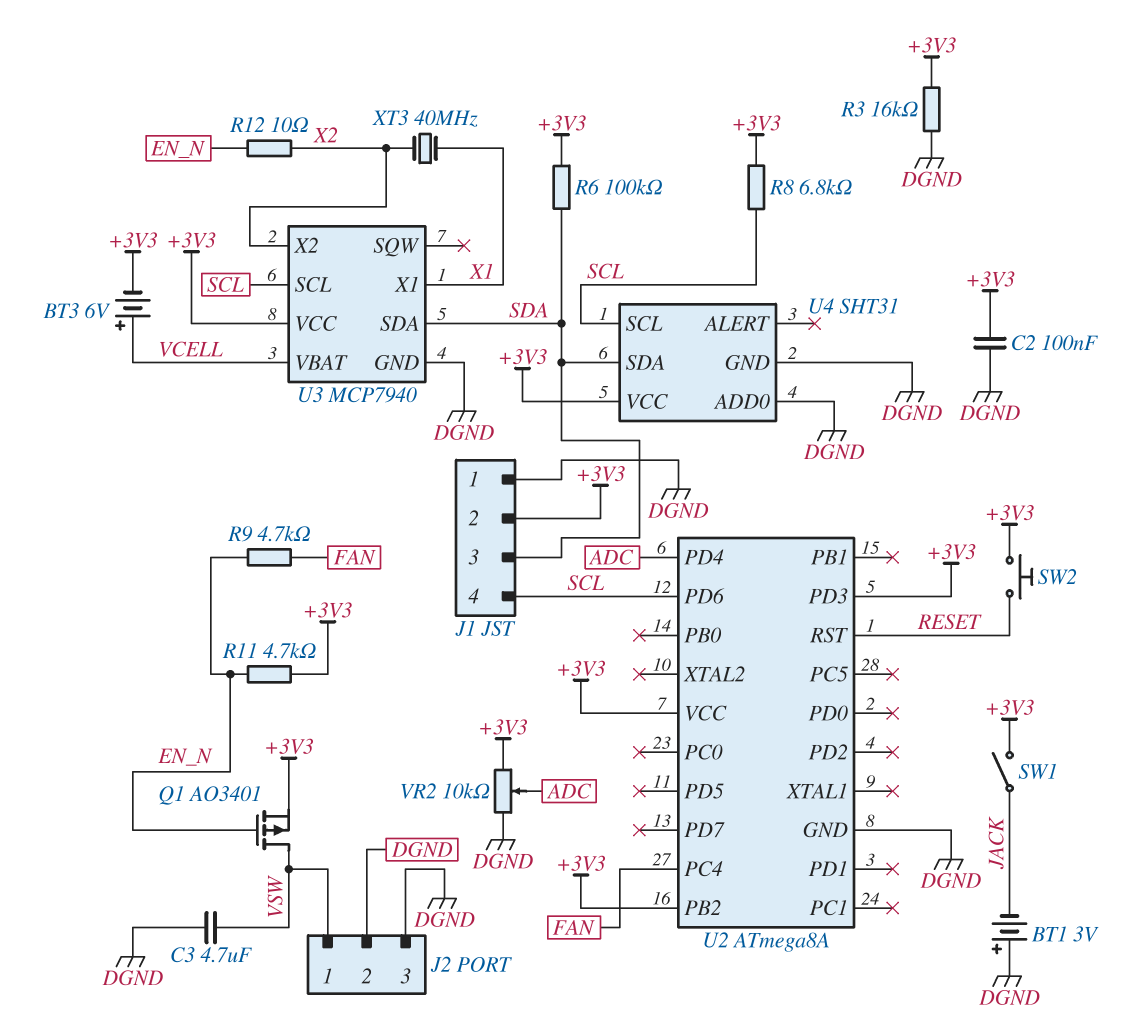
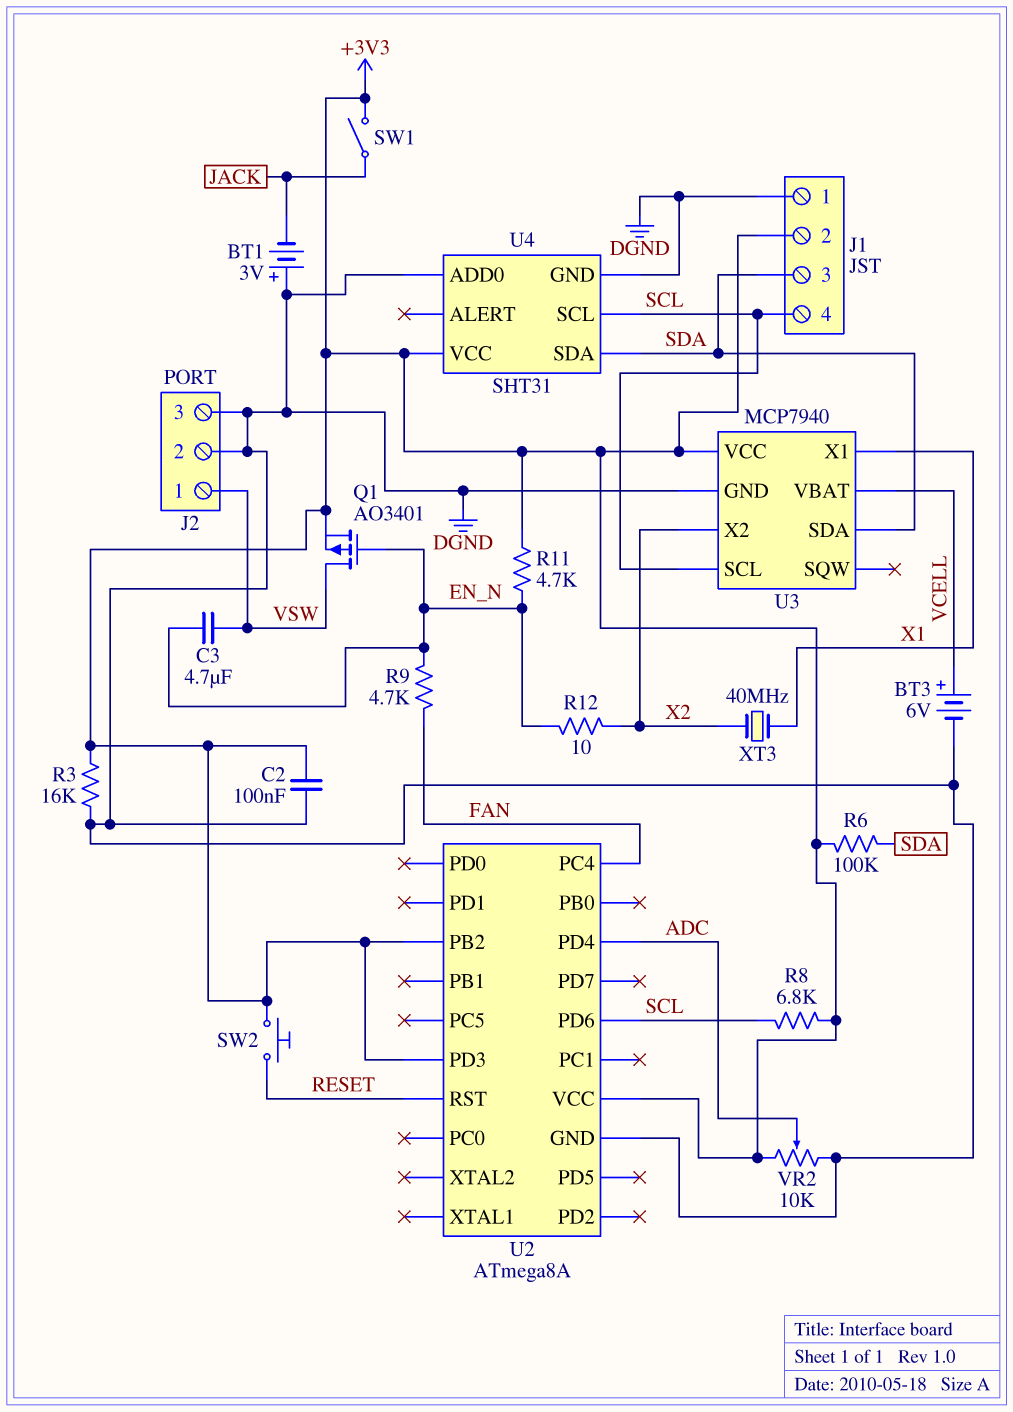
BT3: 6V (plus VCELL, minus +3V3) -> 6V (plus VCELL, minus DGND)
C3: 4.7uF (DGND, VSW) -> 4.7uF (EN_N, VSW)

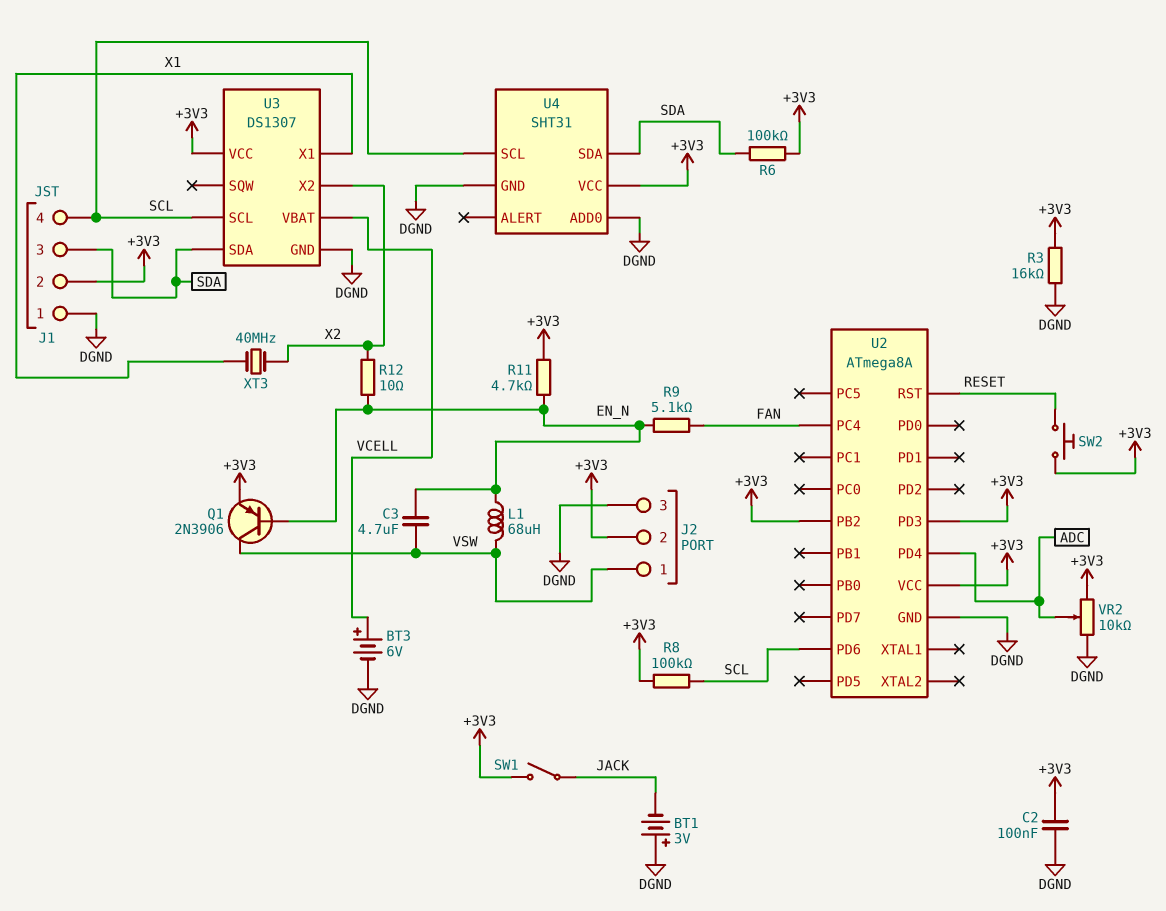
J2 pin 2: DGND -> +3V3
L1: none -> 68uH (EN_N, VSW)
Q1: PMOS AO3401 (G EN_N, D VSW, S +3V3) -> PNP 2N3906 (B EN_N, C VSW, E +3V3)
R8: 6.8k (+3V3, SCL) -> 100k (+3V3, SCL)
R9: 4.7k (EN_N, FAN) -> 5.1k (EN_N, FAN)
U3: MCP7940 -> DS1307

